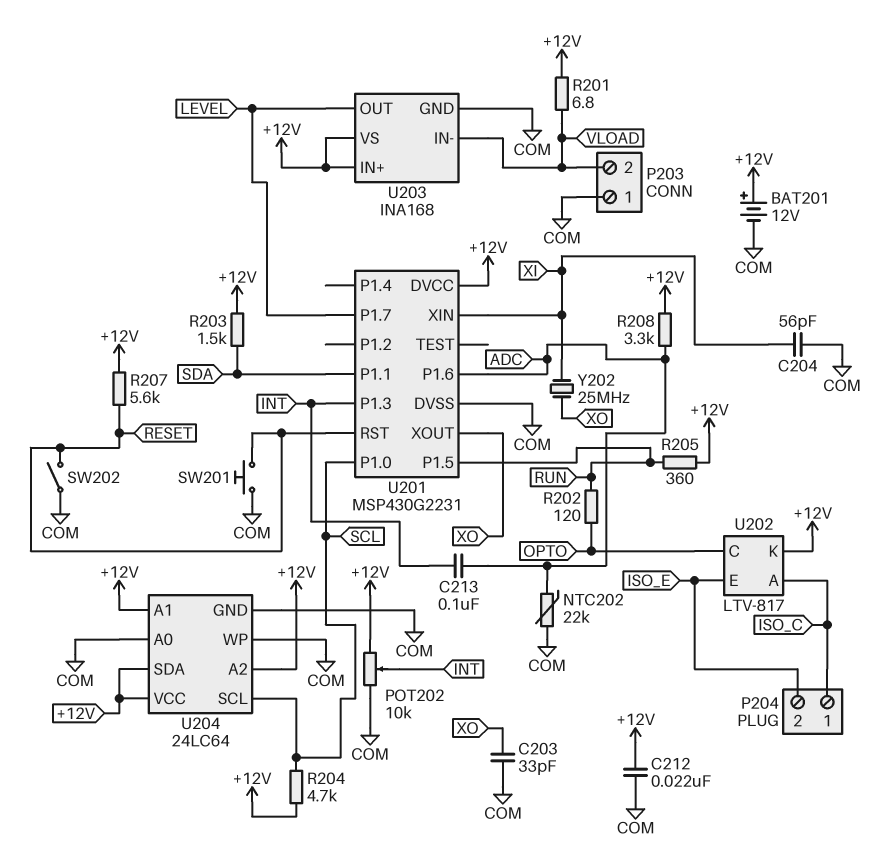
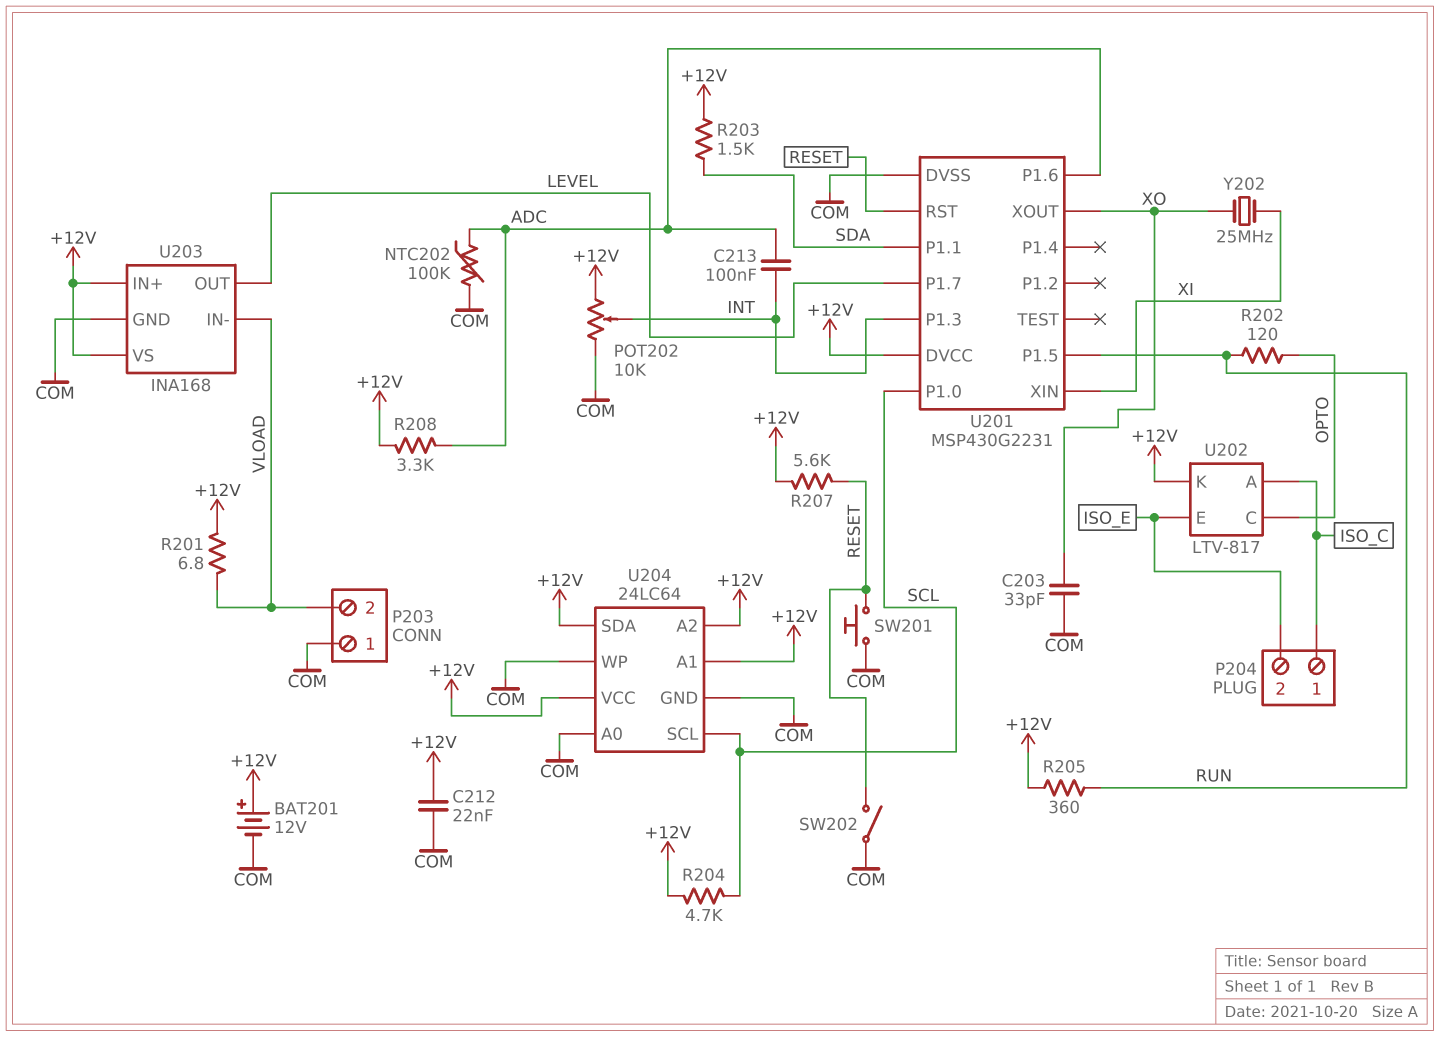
C204: 56pF (COM, XI) -> none
NTC202: 22k (ADC, COM) -> 100k (ADC, COM)

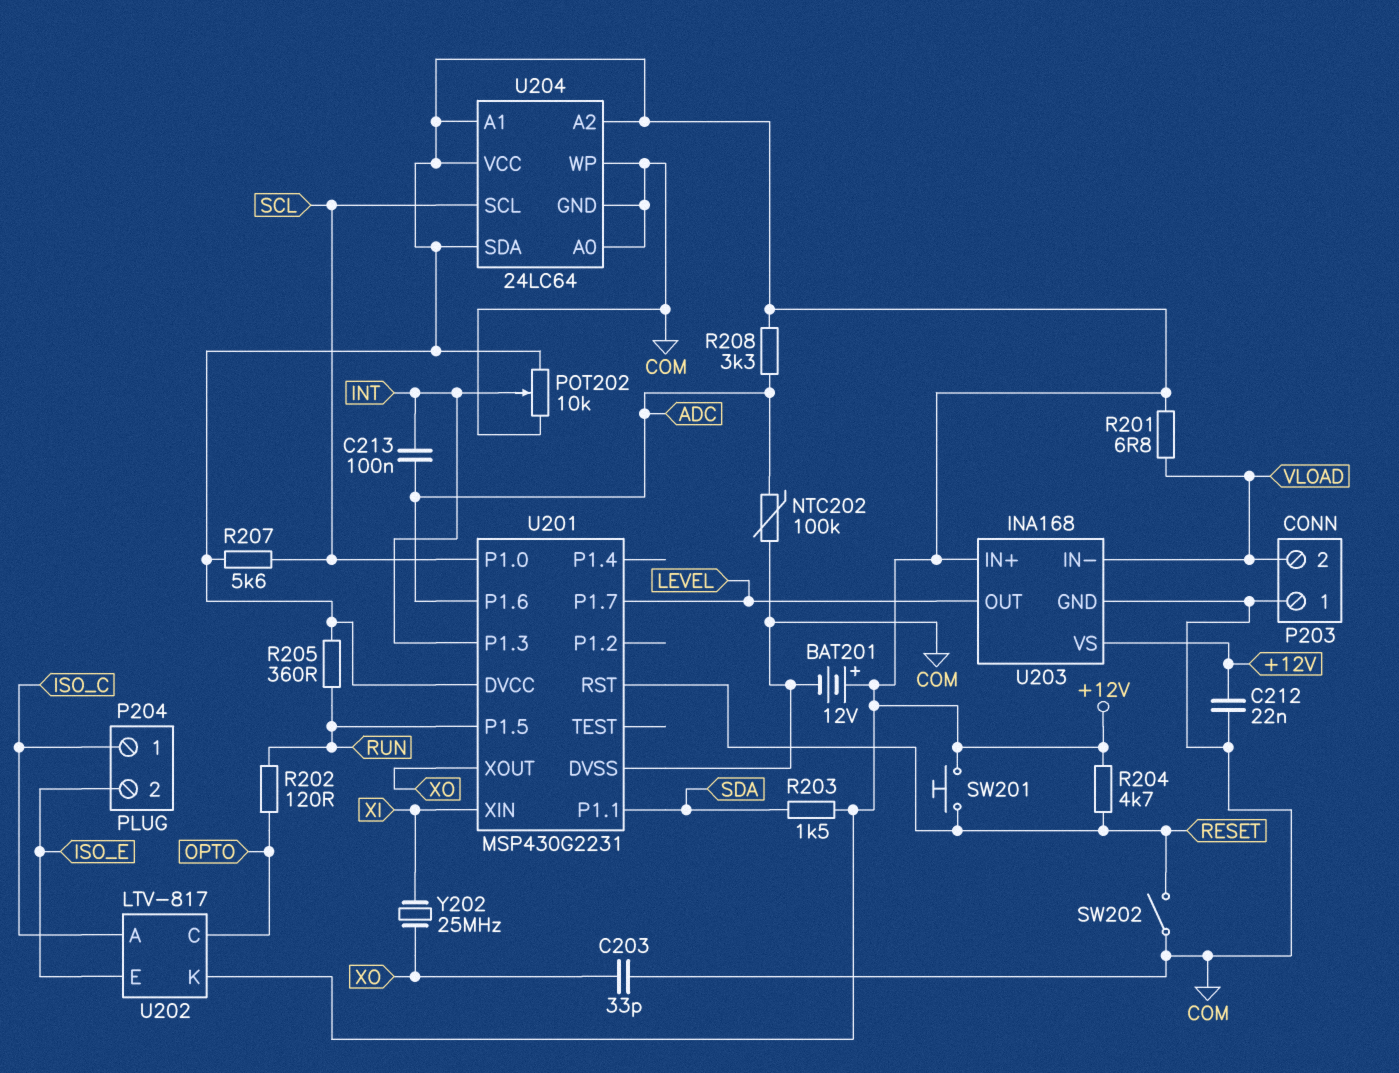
R204: 4.7k (+12V, SCL) -> 4.7k (+12V, RESET)
R207: 5.6k (+12V, RESET) -> 5.6k (+12V, SCL)
SW201: button (COM, RESET) -> button (+12V, RESET)

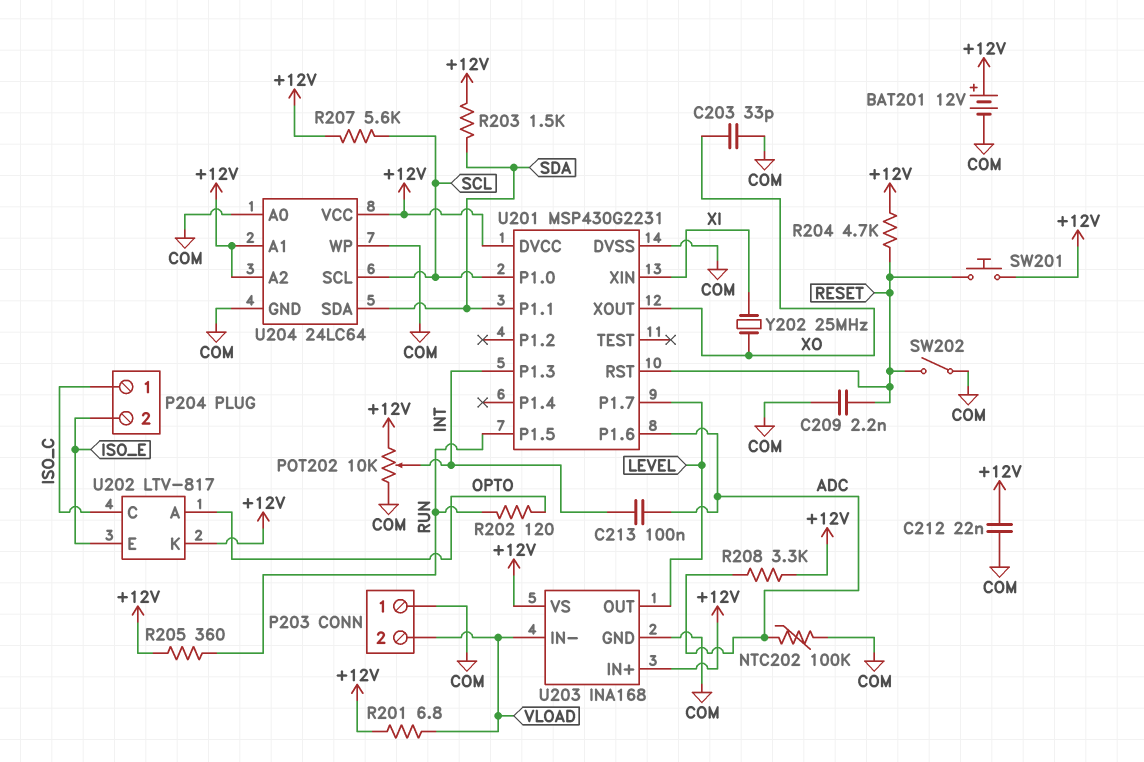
C209: none -> 2.2nF (COM, RESET)
U202 pin A: ISO_C -> OPTO
U202 pin C: OPTO -> ISO_C
U204 pin SDA: +12V -> SDA

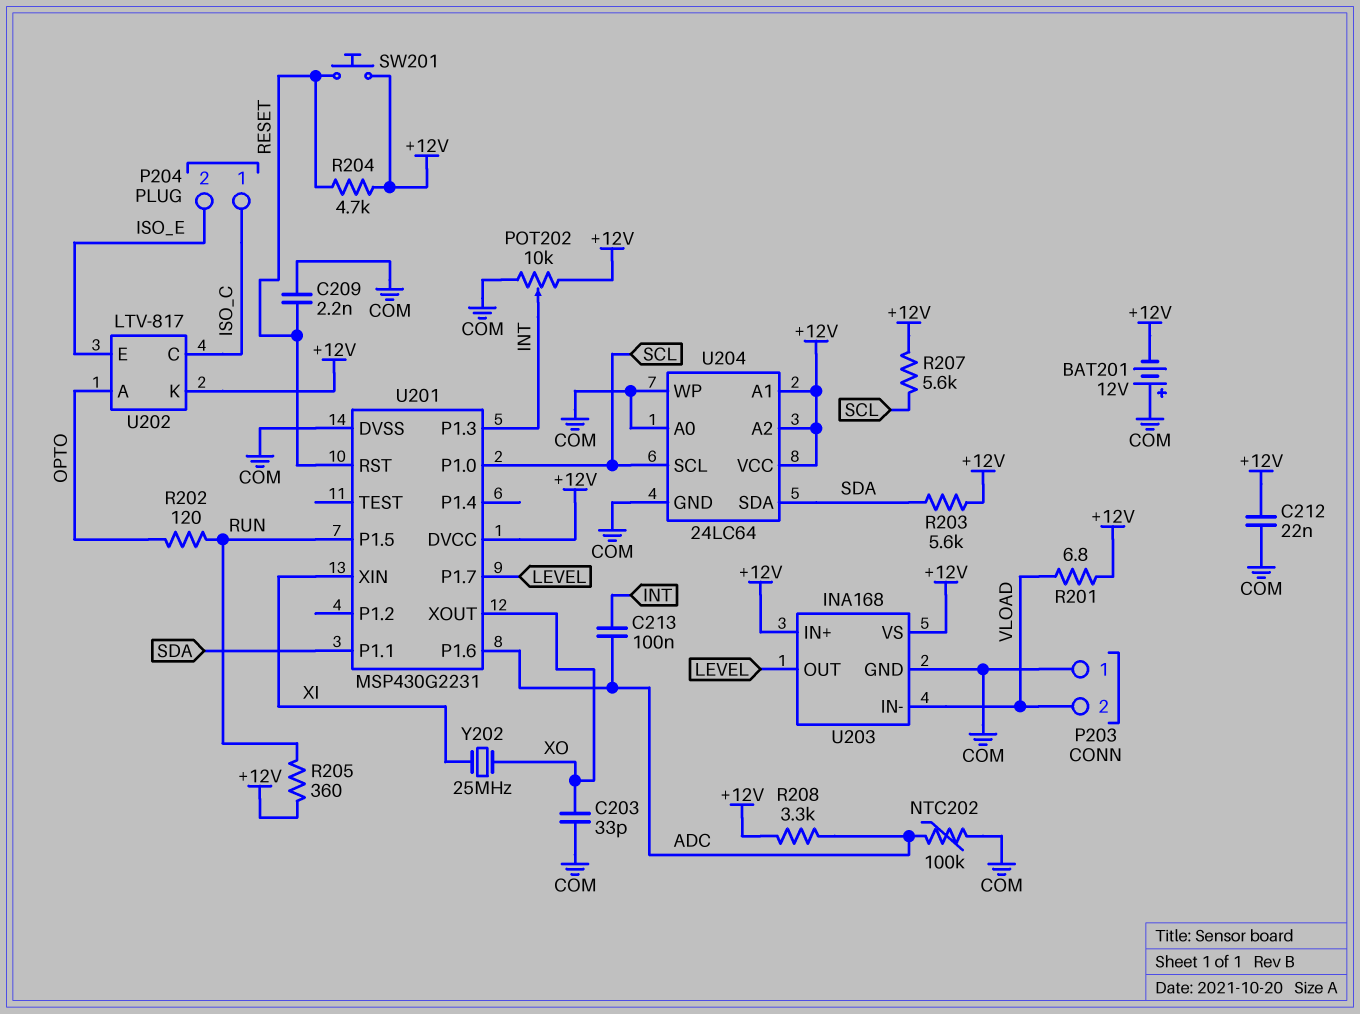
BAT201: 12V (plus +12V, minus COM) -> 12V (plus COM, minus +12V)
R203: 1.5k (+12V, SDA) -> 5.6k (+12V, SDA)
SW202: switch (COM, RESET) -> none

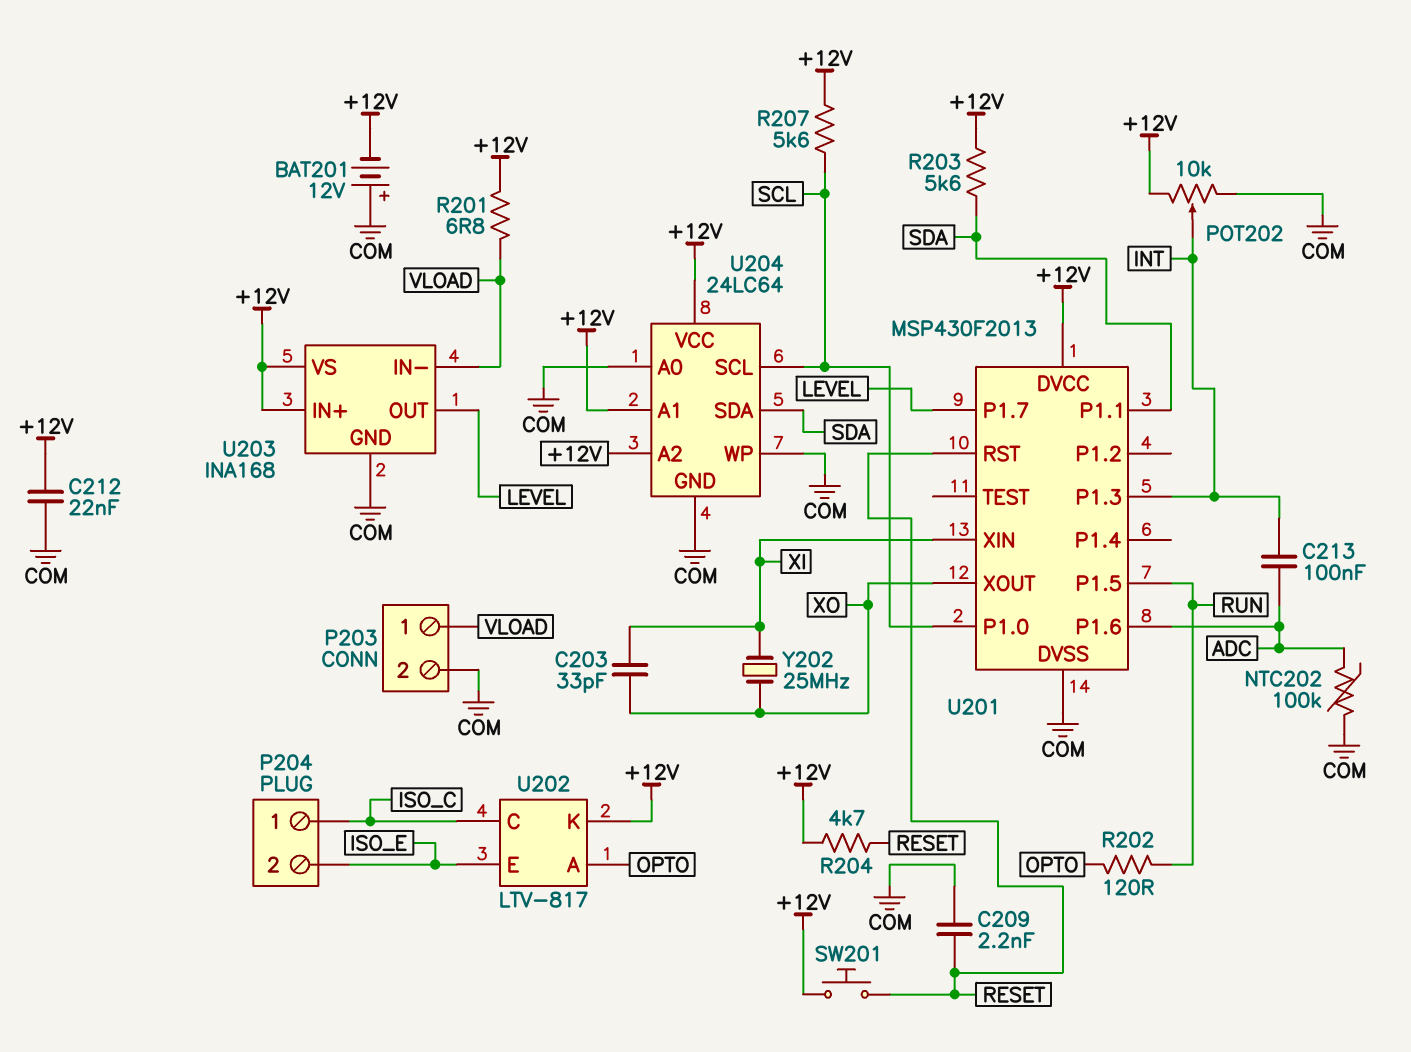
C203: 33pF (COM, XO) -> 33pF (XI, XO)
P203 pin 1: COM -> VLOAD
P203 pin 2: VLOAD -> COM
R205: 360 (+12V, RUN) -> none
R208: 3.3k (+12V, ADC) -> none
U201: MSP430G2231 -> MSP430F2013

